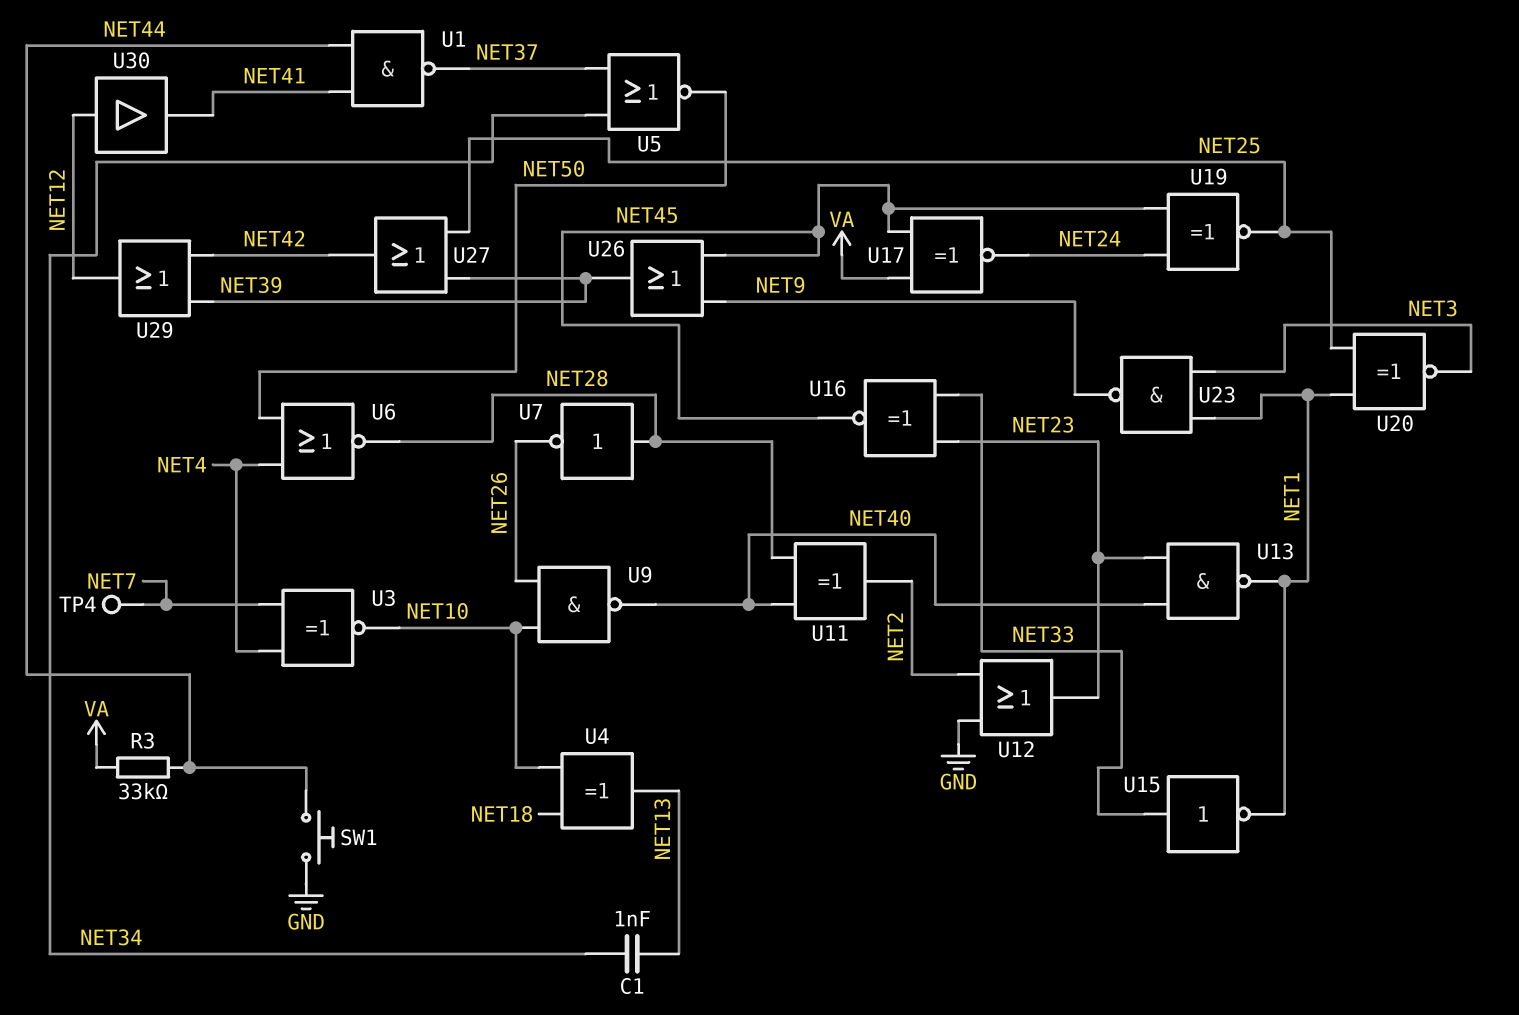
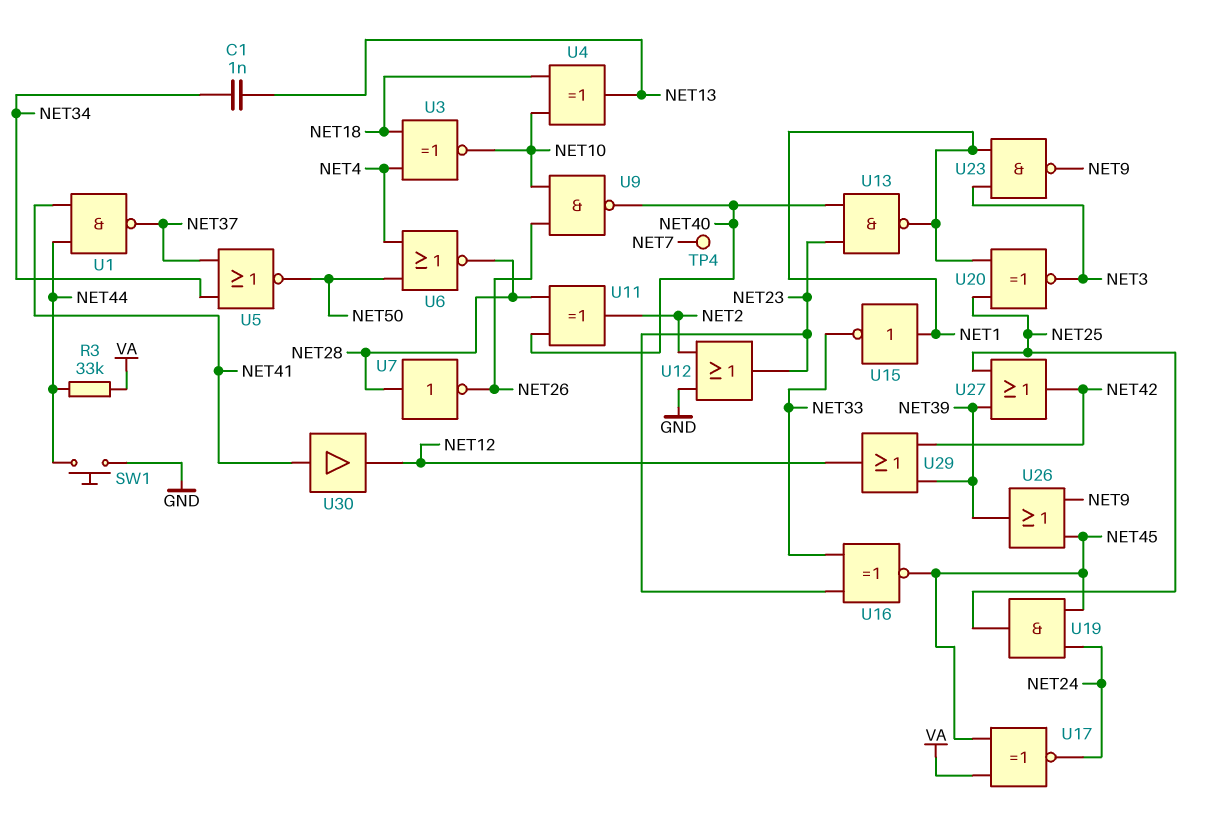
U3: XNOR (in NET4, in NET7, out NET10) -> XNOR (in NET4, in NET18, out NET10)
U15: NOT (in NET33, out NET1) -> NOT (in NET1, out NET33)
U19: XNOR (in NET24, in NET45, out NET25) -> AND (in NET24, in NET45, out NET25)
U30: buffer (in NET12, out NET41) -> buffer (in NET41, out NET12)

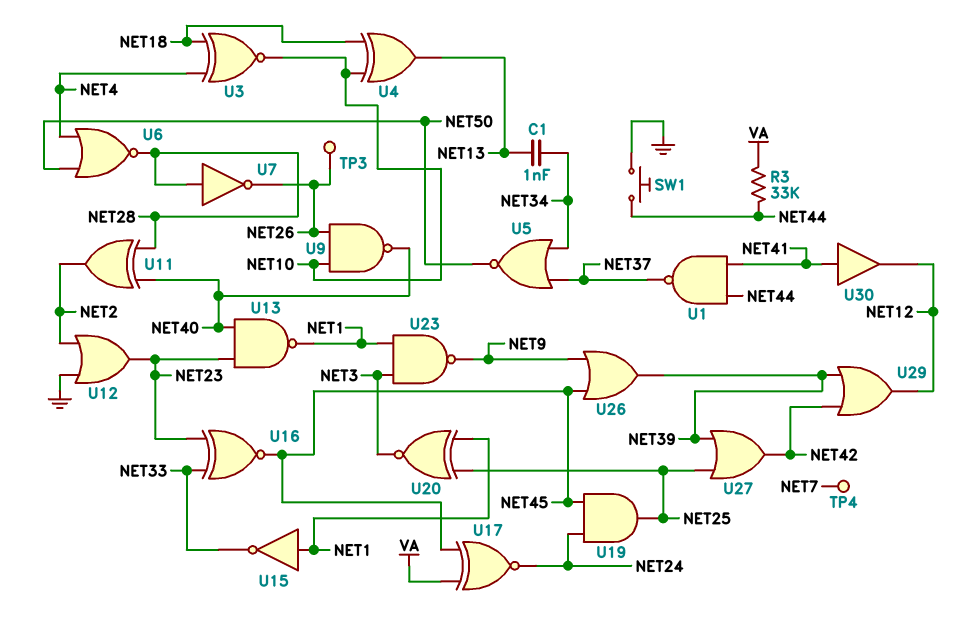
TP3: none -> test point (NET26)

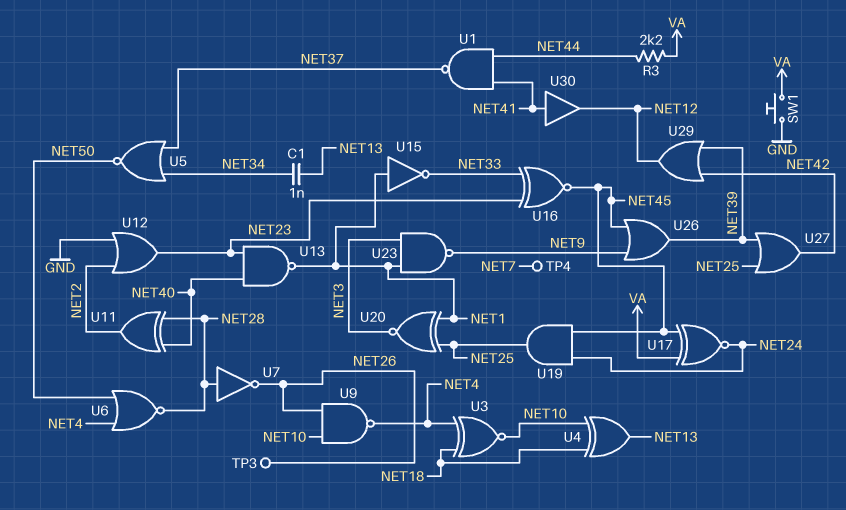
R3: 33k (NET44, VA) -> 2.2k (NET44, VA)
SW1: button (GND, NET44) -> button (GND, VA)
U9: NAND (in NET10, in NET26, out NET40) -> NAND (in NET10, in NET26, out NET4)

